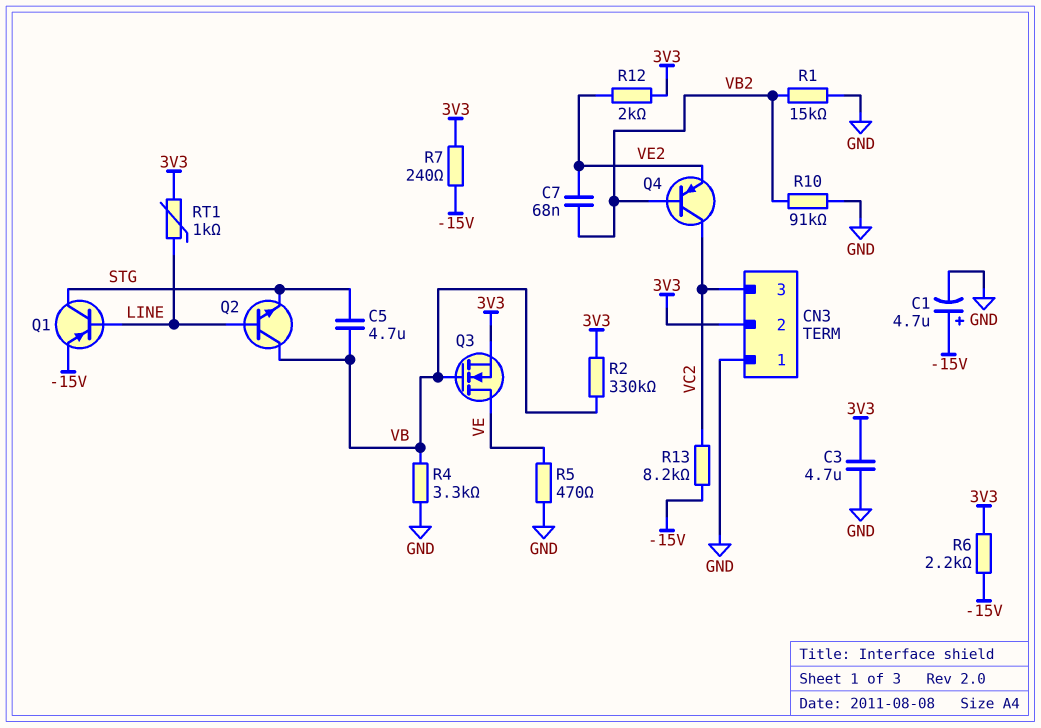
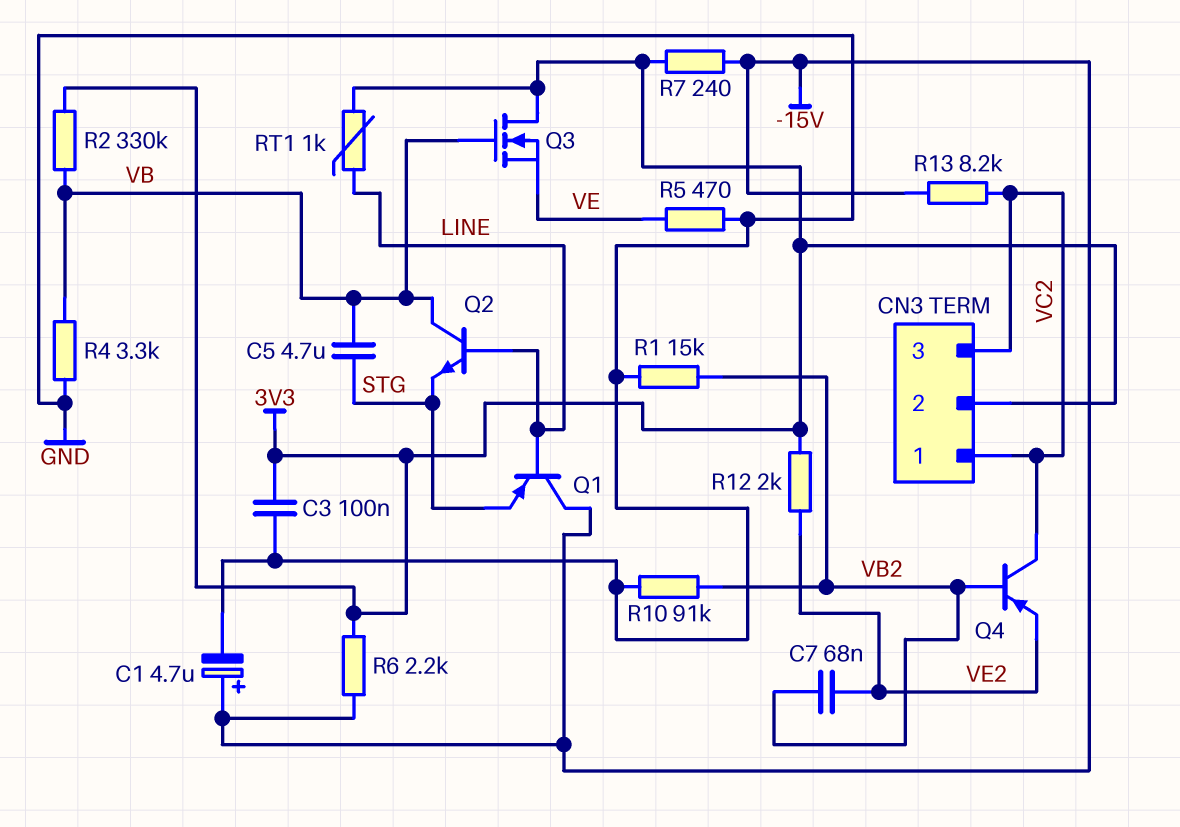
C3: 4.7uF (3V3, GND) -> 100nF (3V3, GND)
CN3 pin 1: GND -> VC2
Q1: PNP (B LINE, C STG, E -15V) -> PNP (B LINE, C -15V, E STG)
Q3: NMOS (G VB, D VE, S 3V3) -> NMOS (G VB, D 3V3, S VE)

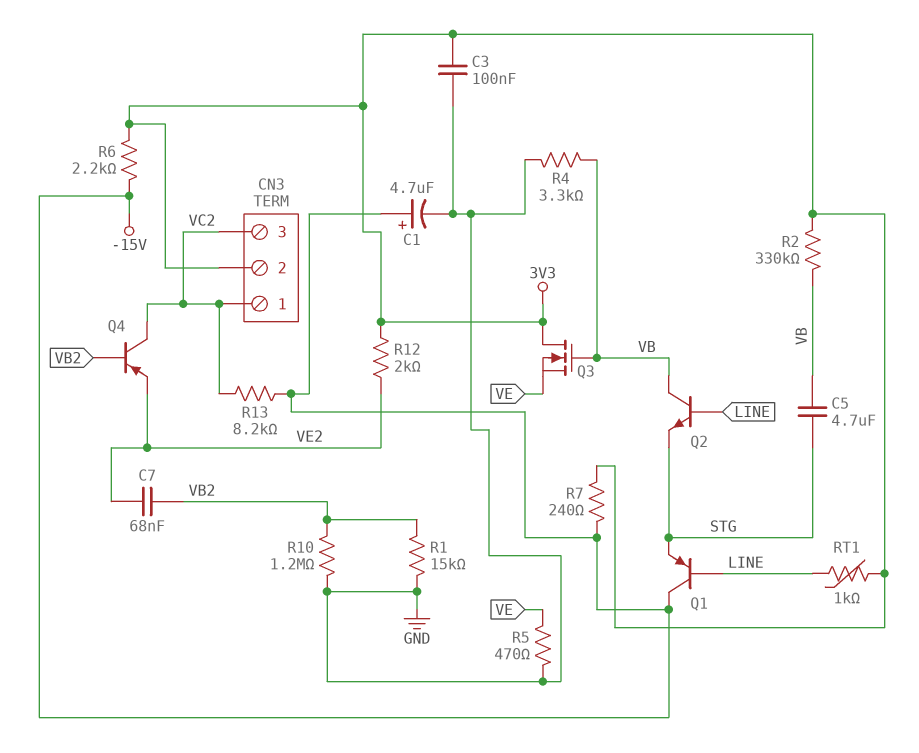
R10: 91k (GND, VB2) -> 1.2M (GND, VB2)

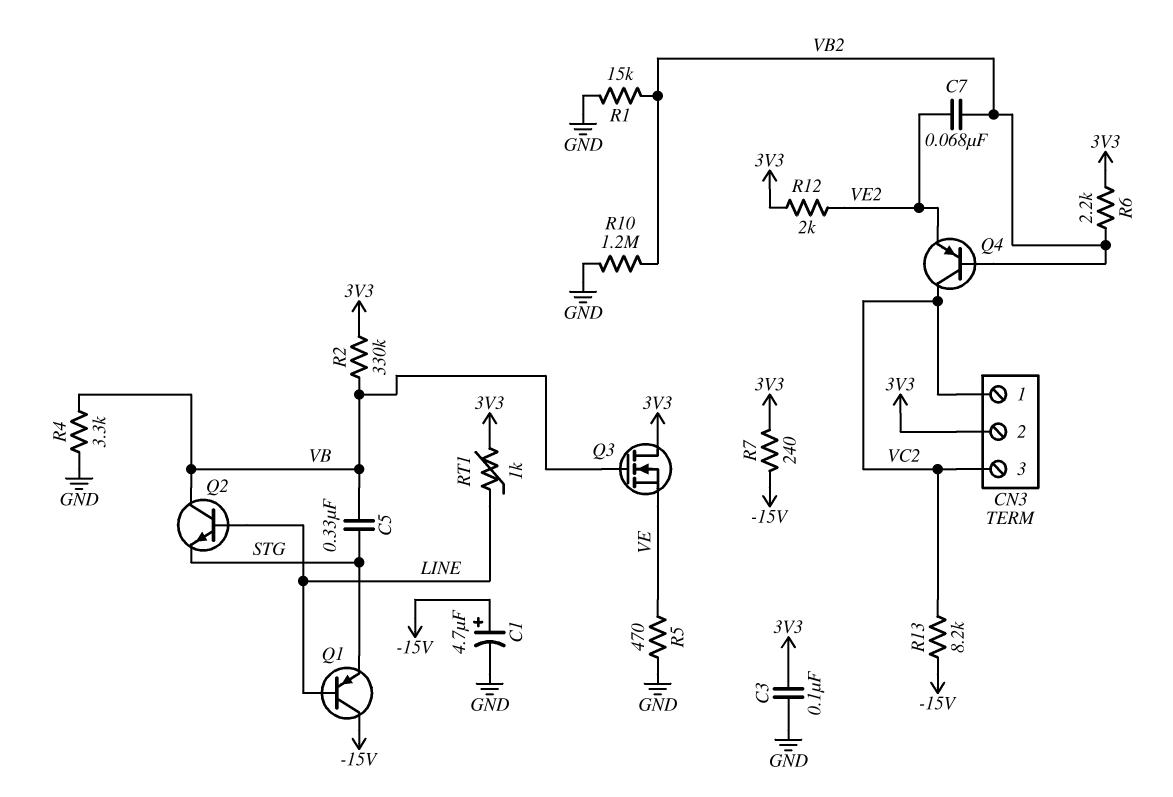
C5: 4.7uF (STG, VB) -> 330nF (STG, VB)
R6: 2.2k (-15V, 3V3) -> 2.2k (3V3, VB2)

